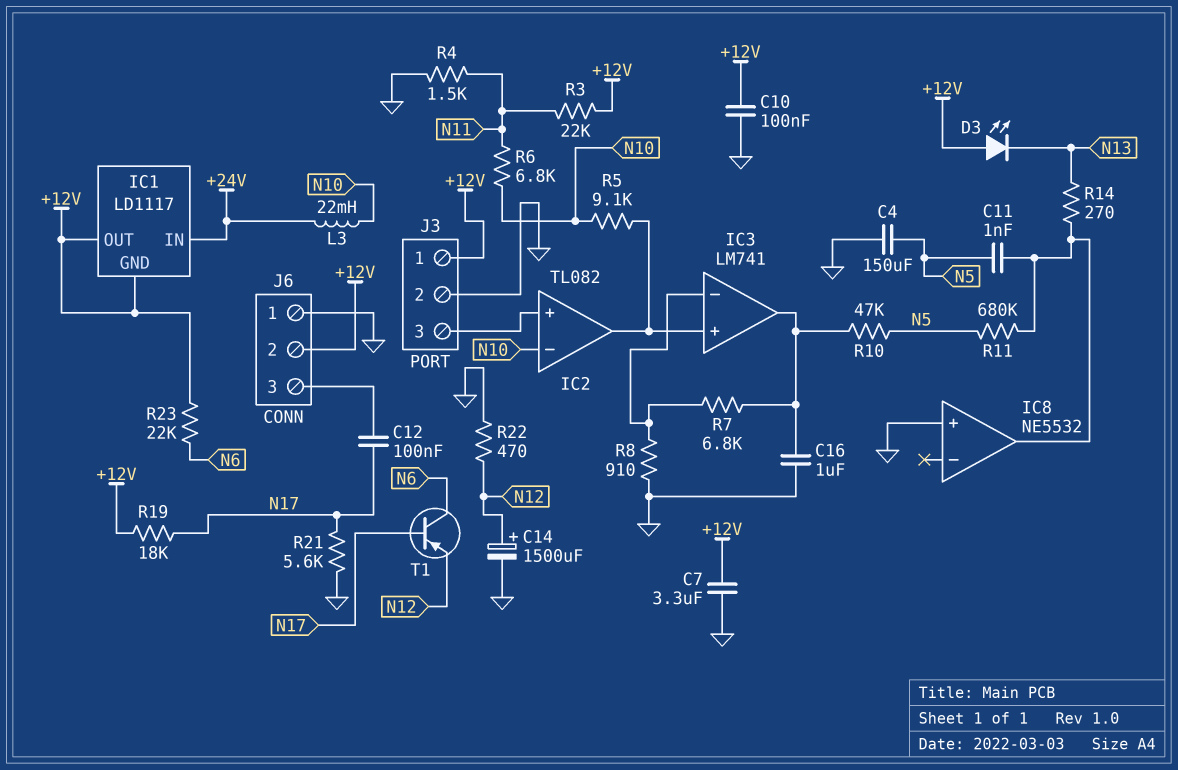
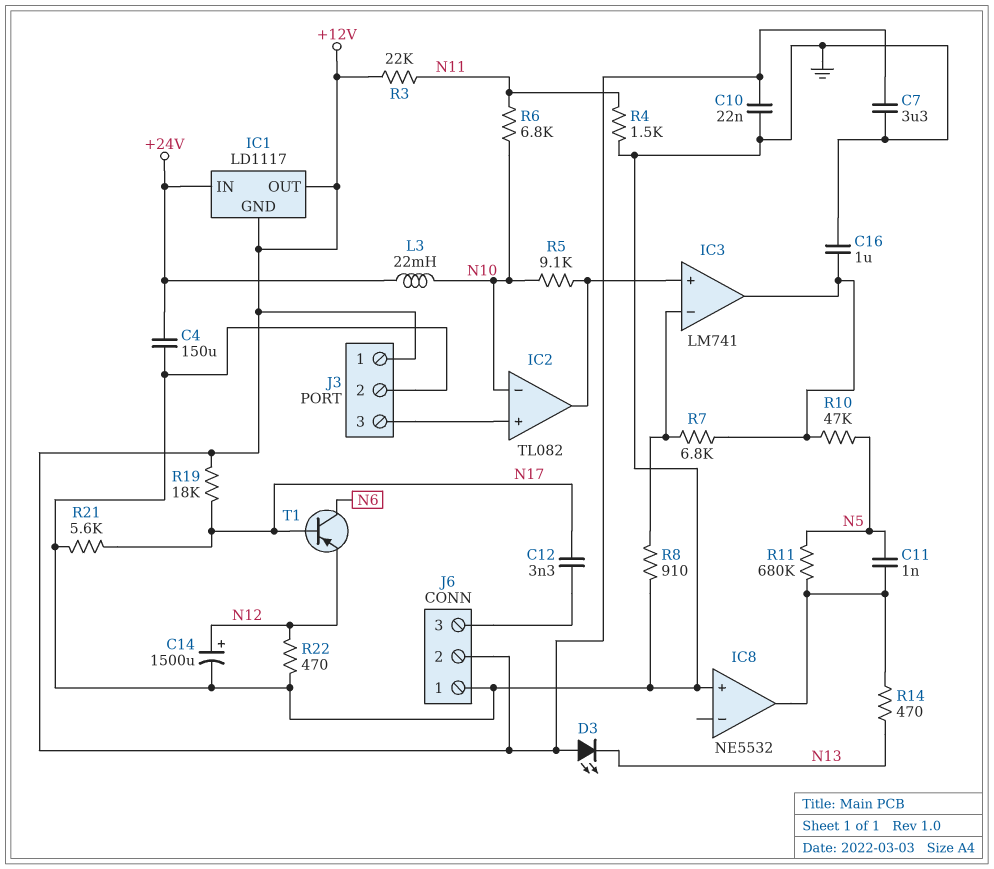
C4: 150uF (GND, N5) -> 150uF (+24V, GND)
C10: 100nF (+12V, GND) -> 22nF (+12V, GND)
C12: 100nF (J6/3, N17) -> 3.3nF (J6/3, N17)
R14: 270 (IC8/out, N13) -> 470 (IC8/out, N13)
R23: 22k (+12V, N6) -> none

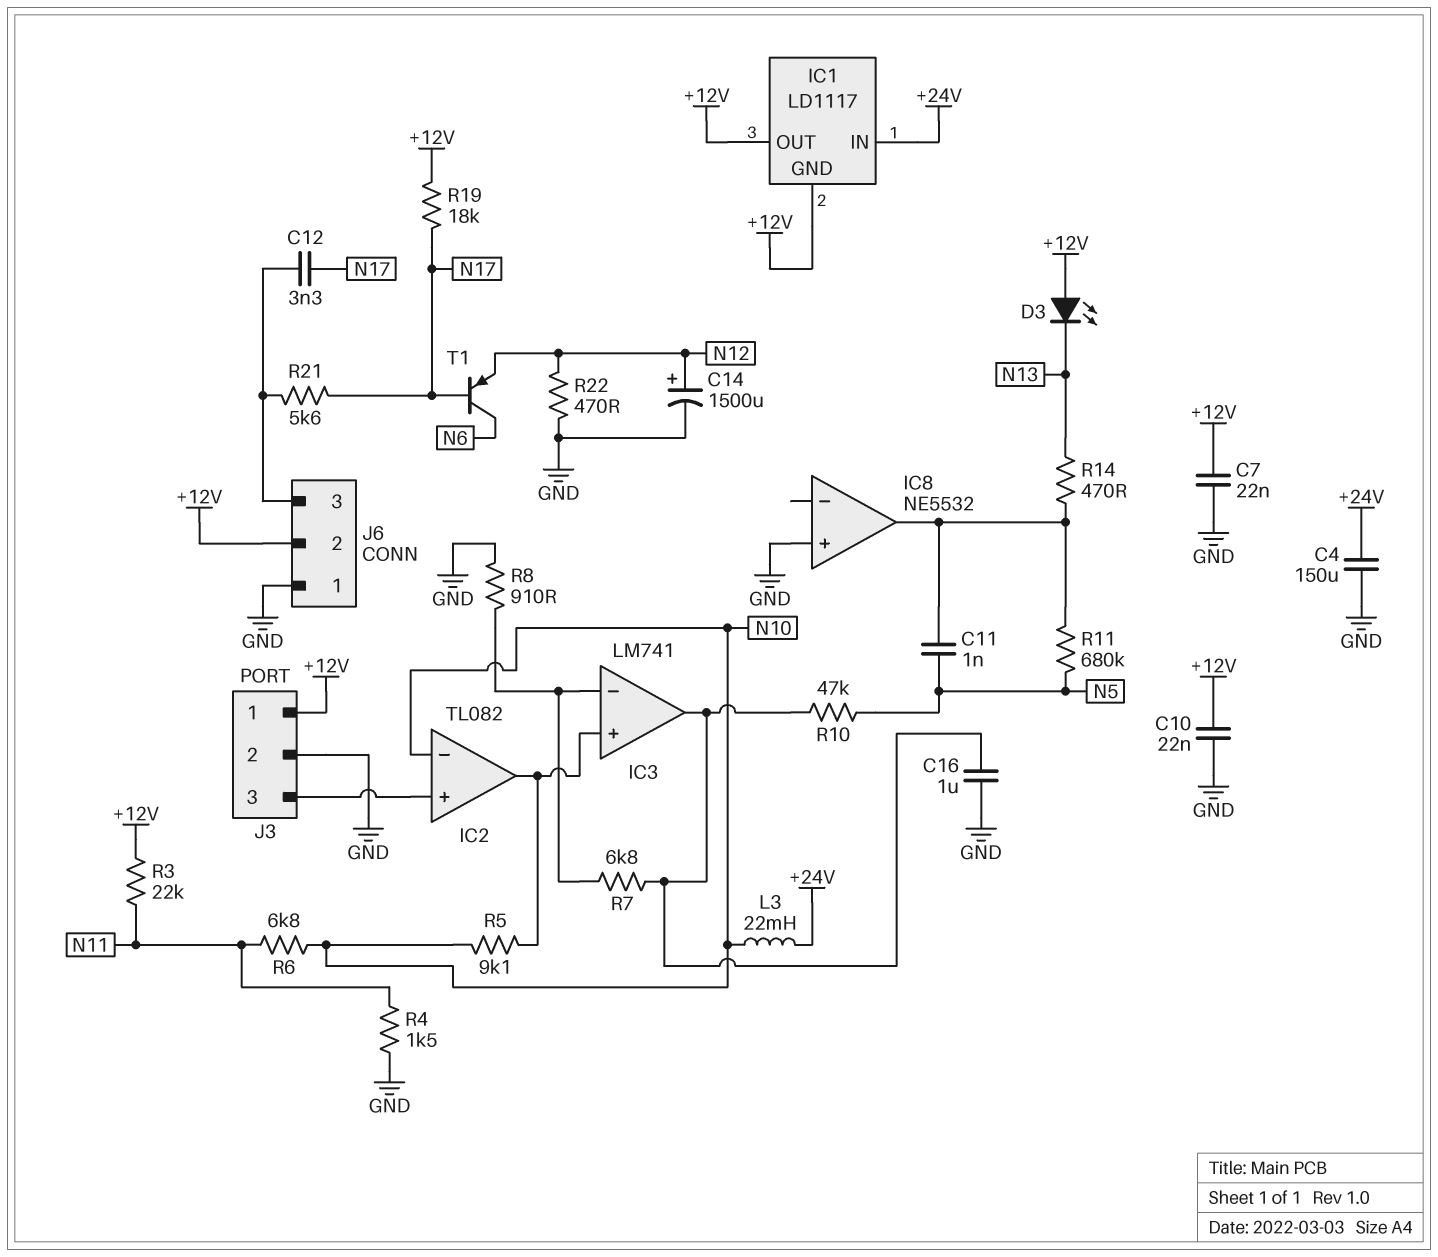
C7: 3.3uF (+12V, GND) -> 22nF (+12V, GND)
R21: 5.6k (GND, N17) -> 5.6k (J6/3, N17)

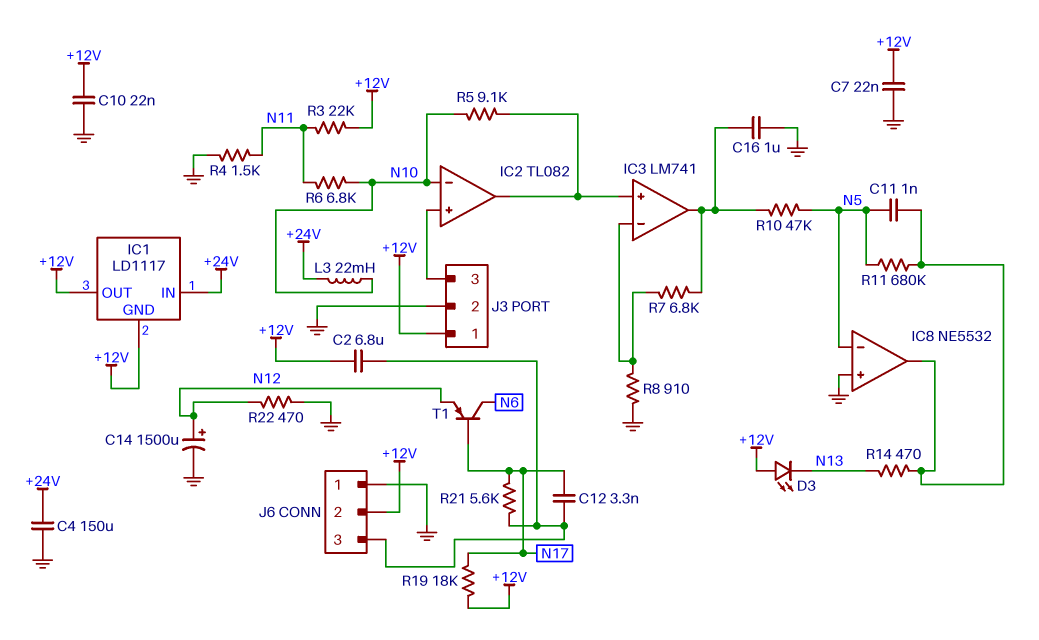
C2: none -> 6.8uF (+12V, J6/3)
IC8 pin in-: none -> N5

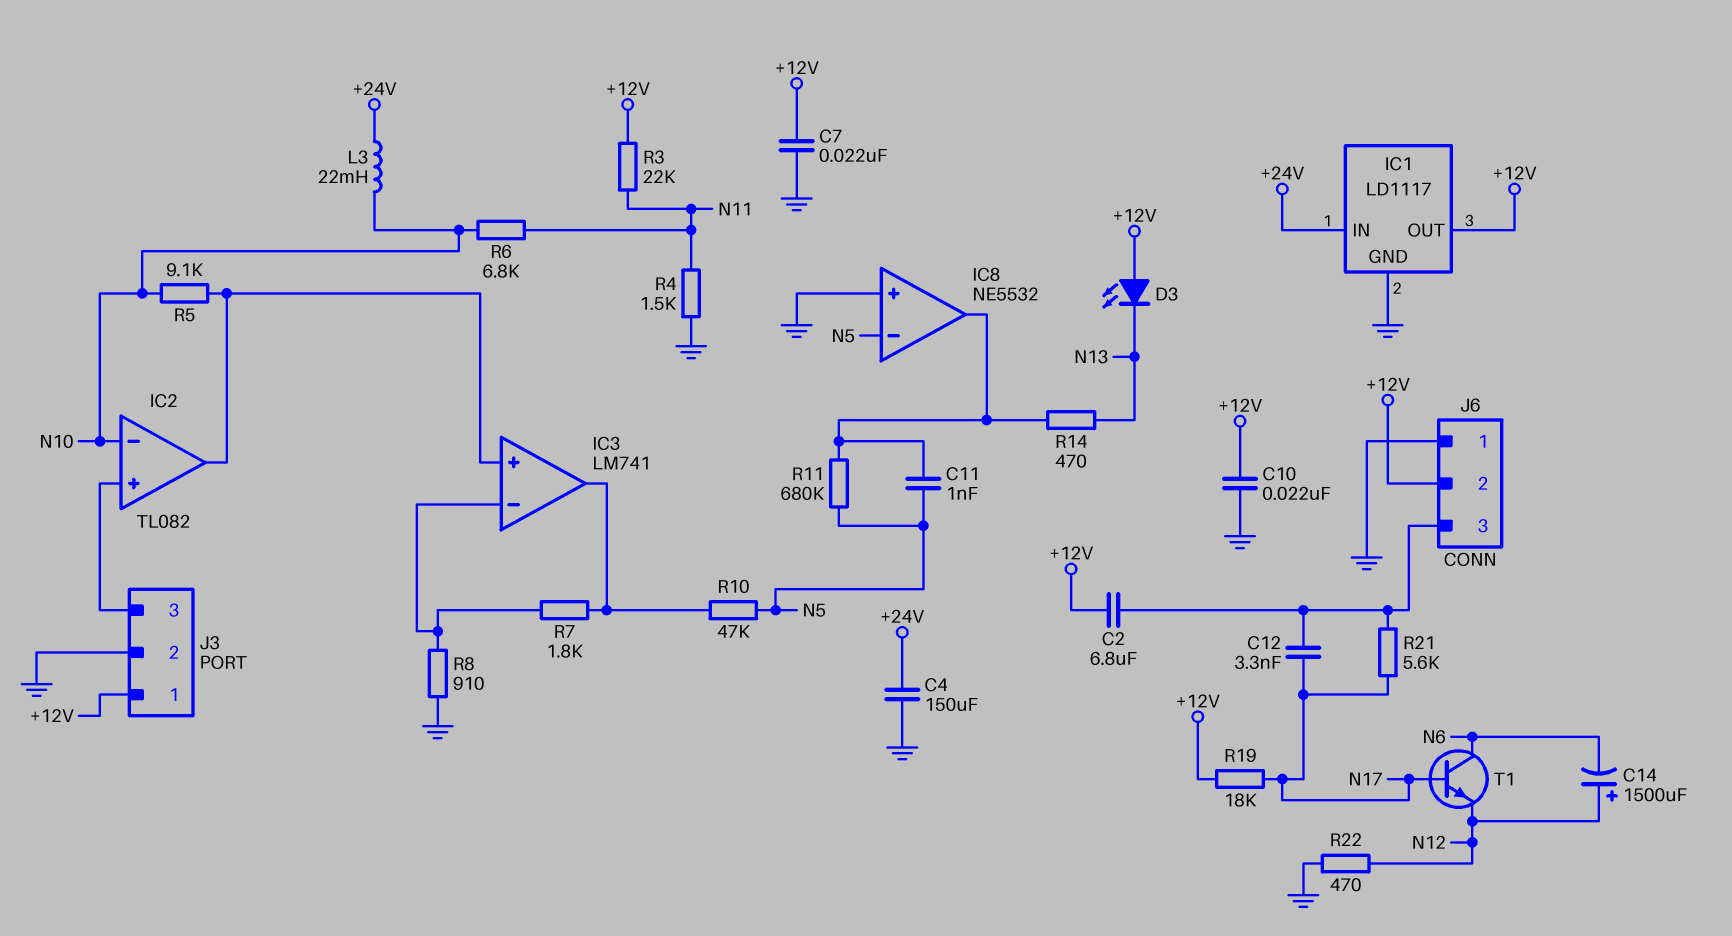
C14: 1500uF (plus N12, minus GND) -> 1500uF (plus N12, minus N6)
C16: 1uF (GND, IC3/out) -> none
IC1 pin GND: +12V -> GND
R7: 6.8k (IC3/in-, IC3/out) -> 1.8k (IC3/in-, IC3/out)
T1: PNP (B N17, C N6, E N12) -> NPN (B N17, C N6, E N12)

